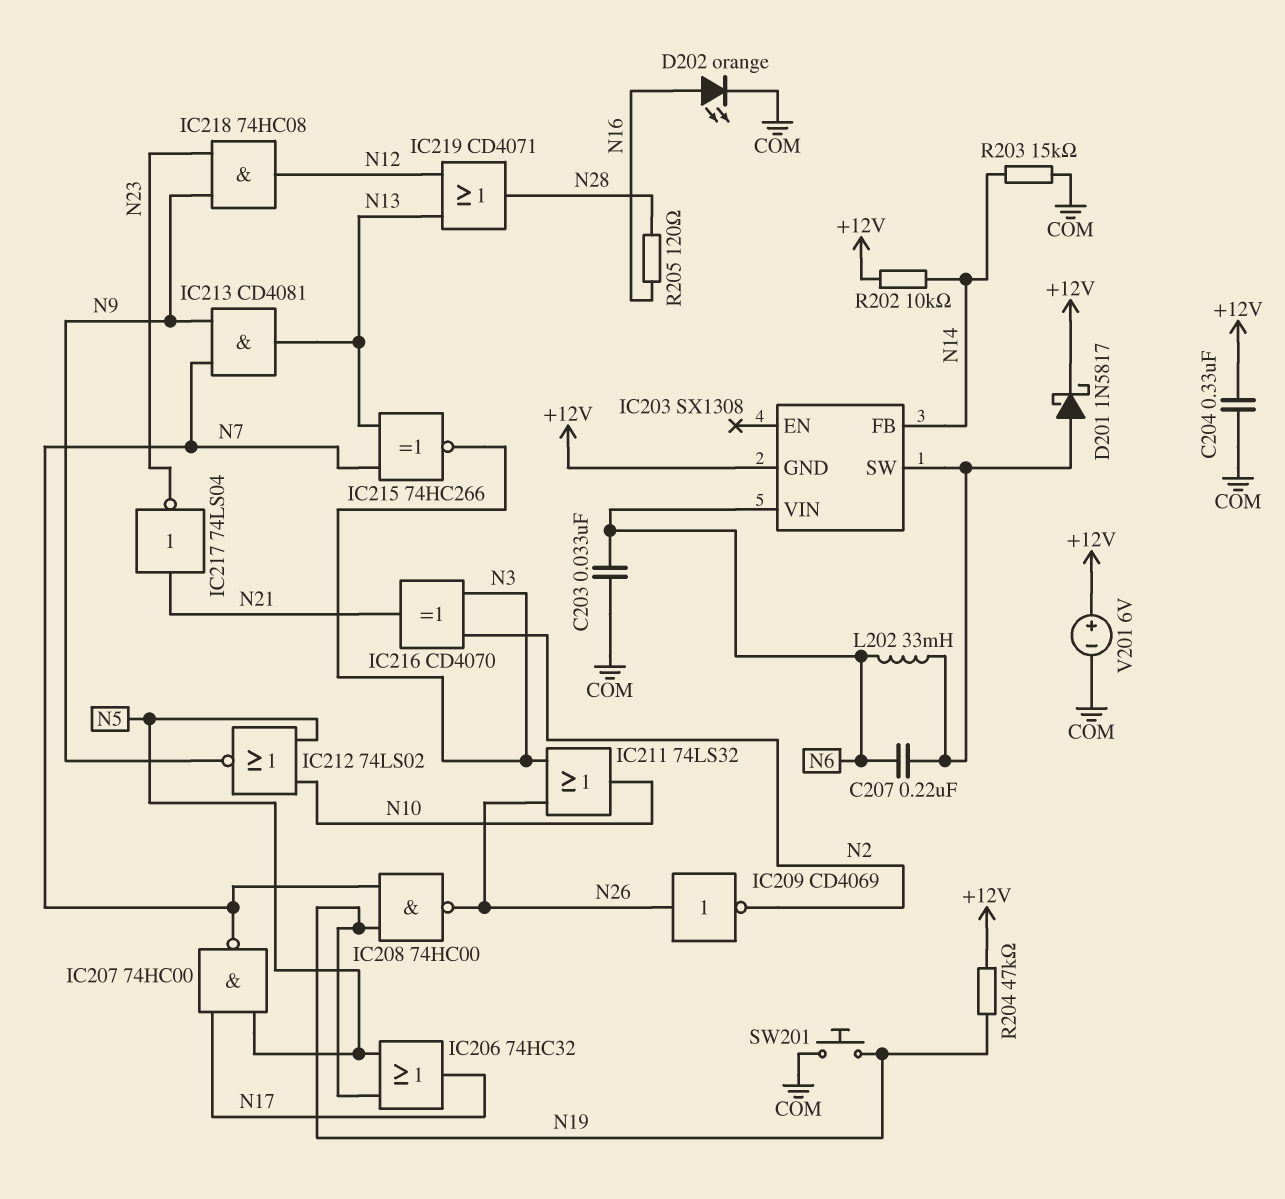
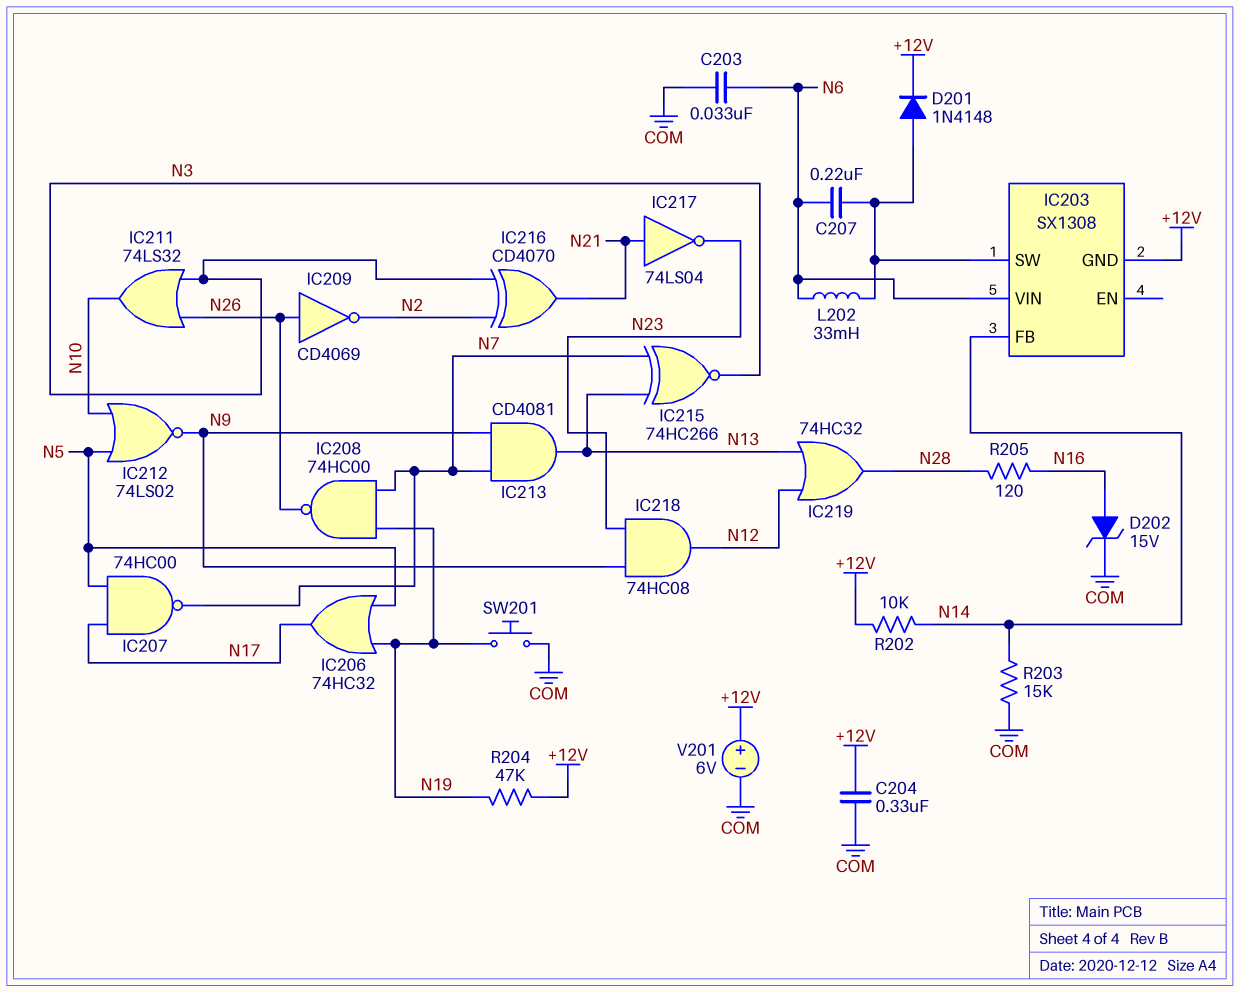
D201: schottky 1N5817 (A IC203/SW, K +12V) -> diode 1N4148 (A IC203/SW, K +12V)
D202: LED orange (A N16, K COM) -> zener 15V (A N16, K COM)
IC219: OR CD4071 (in N12, in N13, out N28) -> OR 74HC32 (in N12, in N13, out N28)

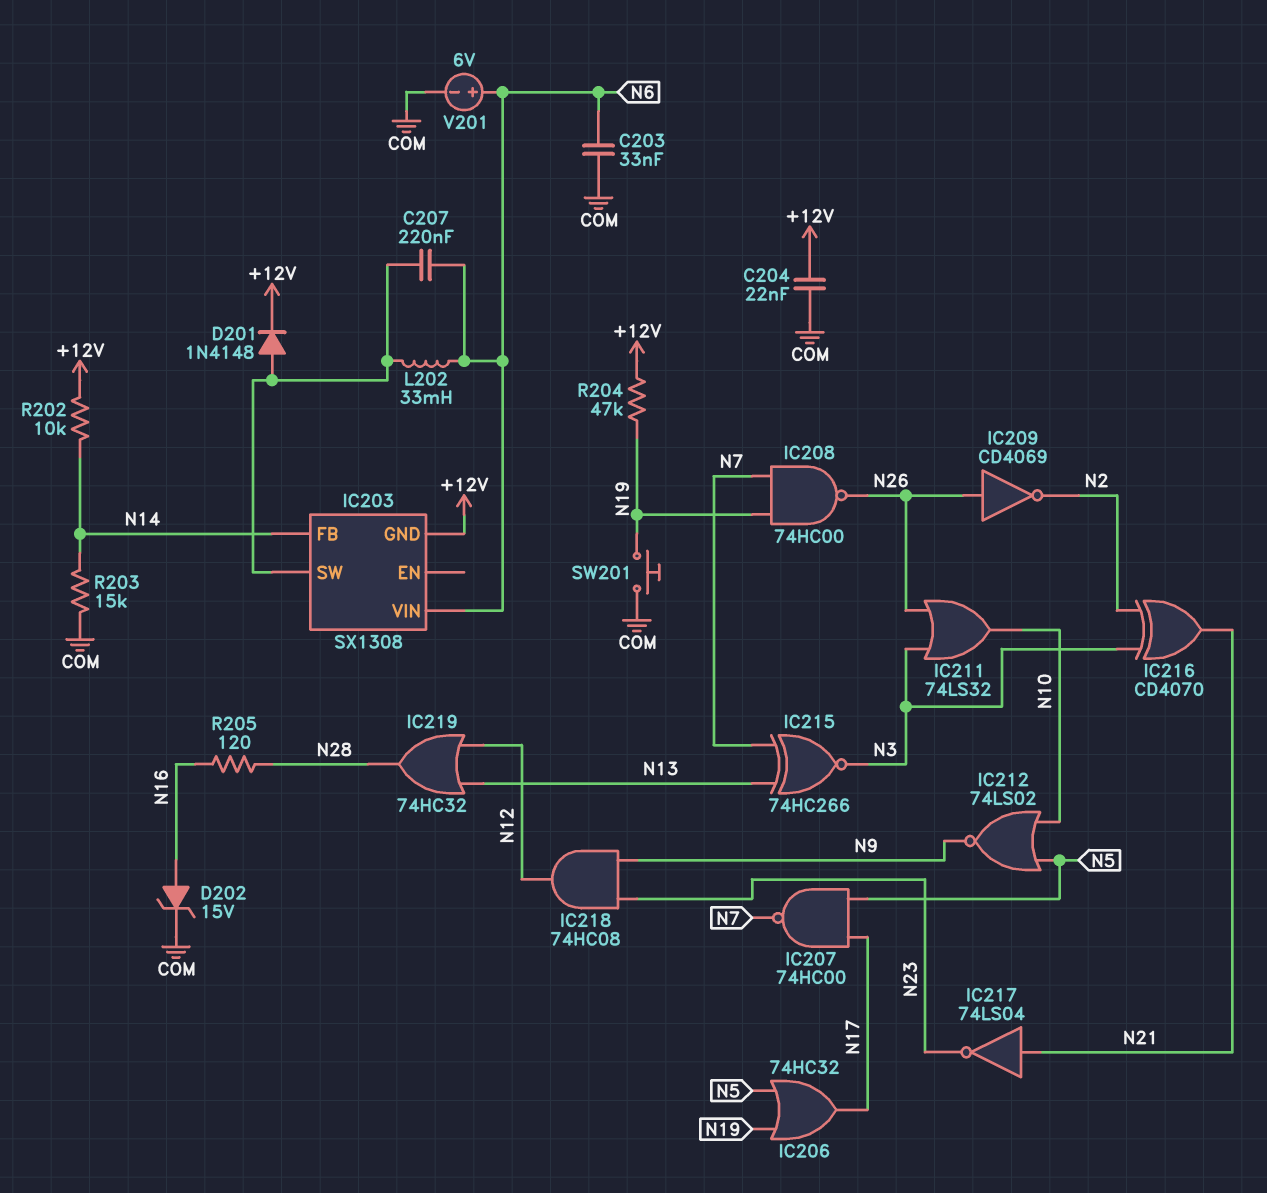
C204: 330nF (+12V, COM) -> 22nF (+12V, COM)
IC213: AND CD4081 (in N7, in N9, out N13) -> none
V201: 6V (plus +12V, minus COM) -> 6V (plus N6, minus COM)

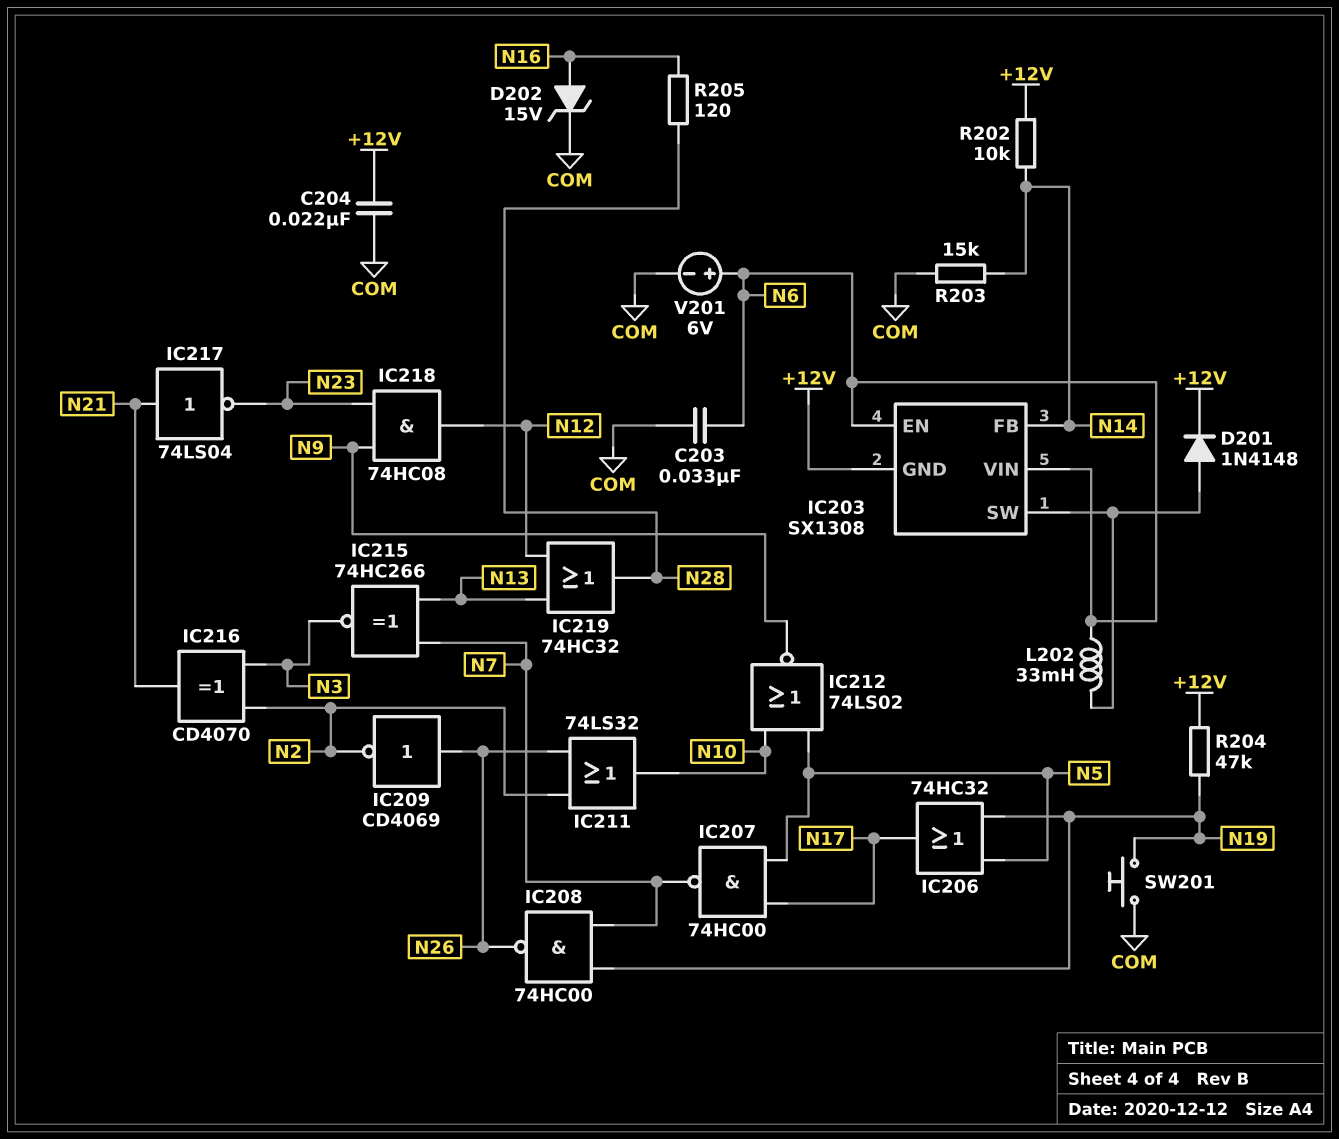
C207: 220nF (IC203/SW, N6) -> none
IC203 pin EN: none -> N6
IC211: OR 74LS32 (in N3, in N26, out N10) -> OR 74LS32 (in N2, in N26, out N10)

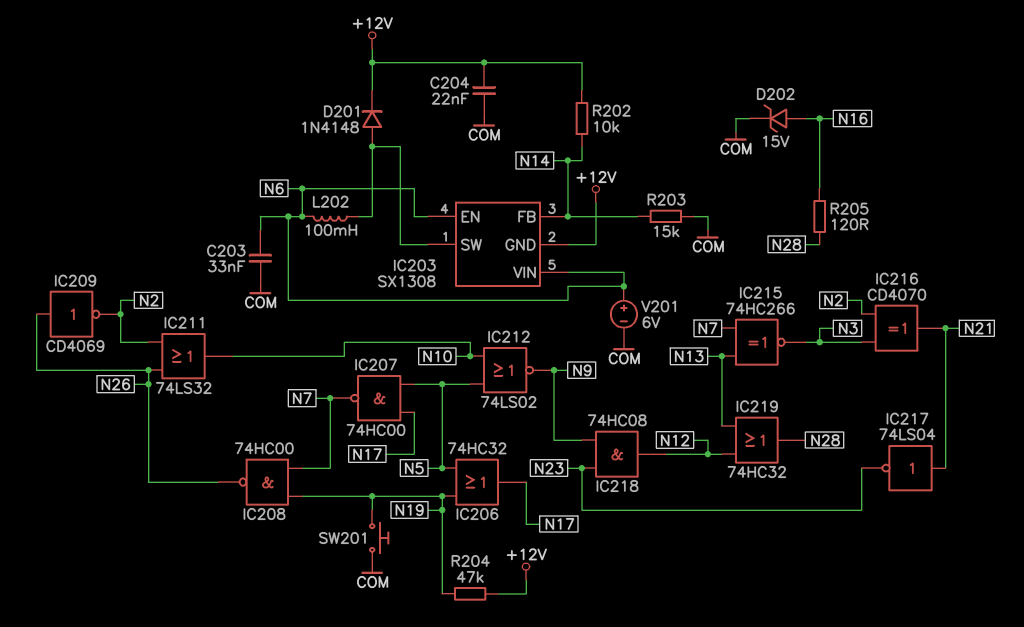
L202: 33mH (IC203/SW, N6) -> 100mH (IC203/SW, N6)

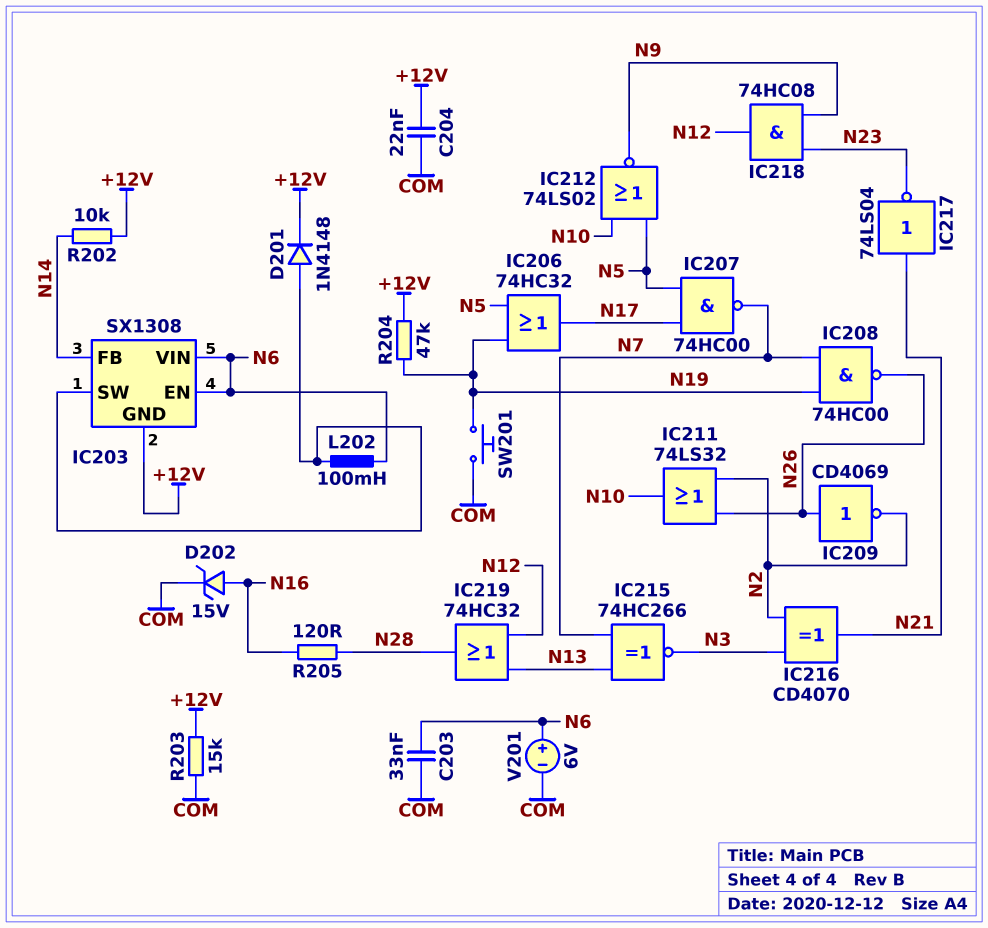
R203: 15k (COM, N14) -> 15k (+12V, COM)

